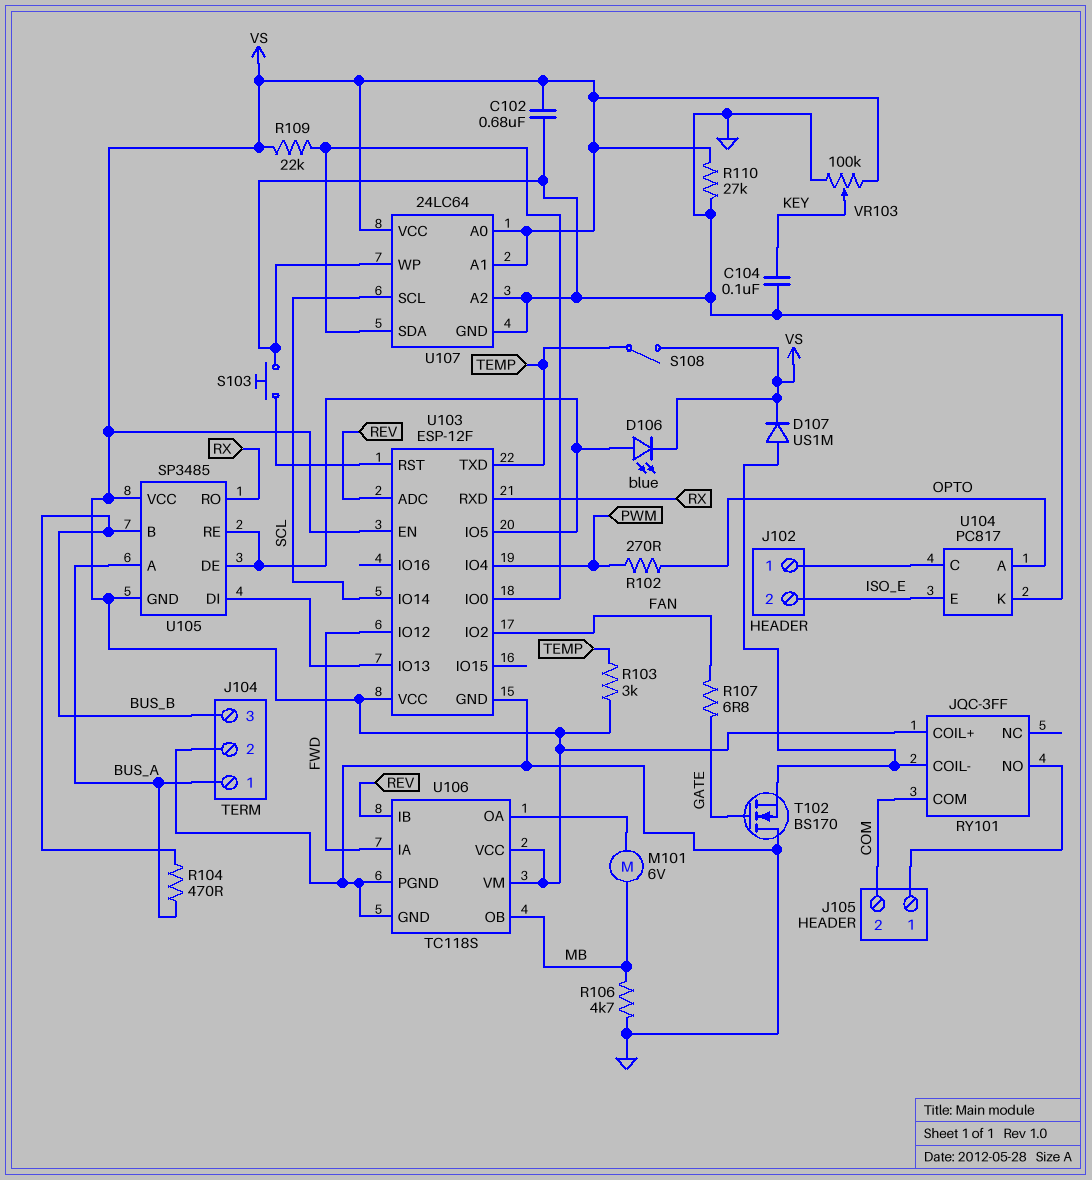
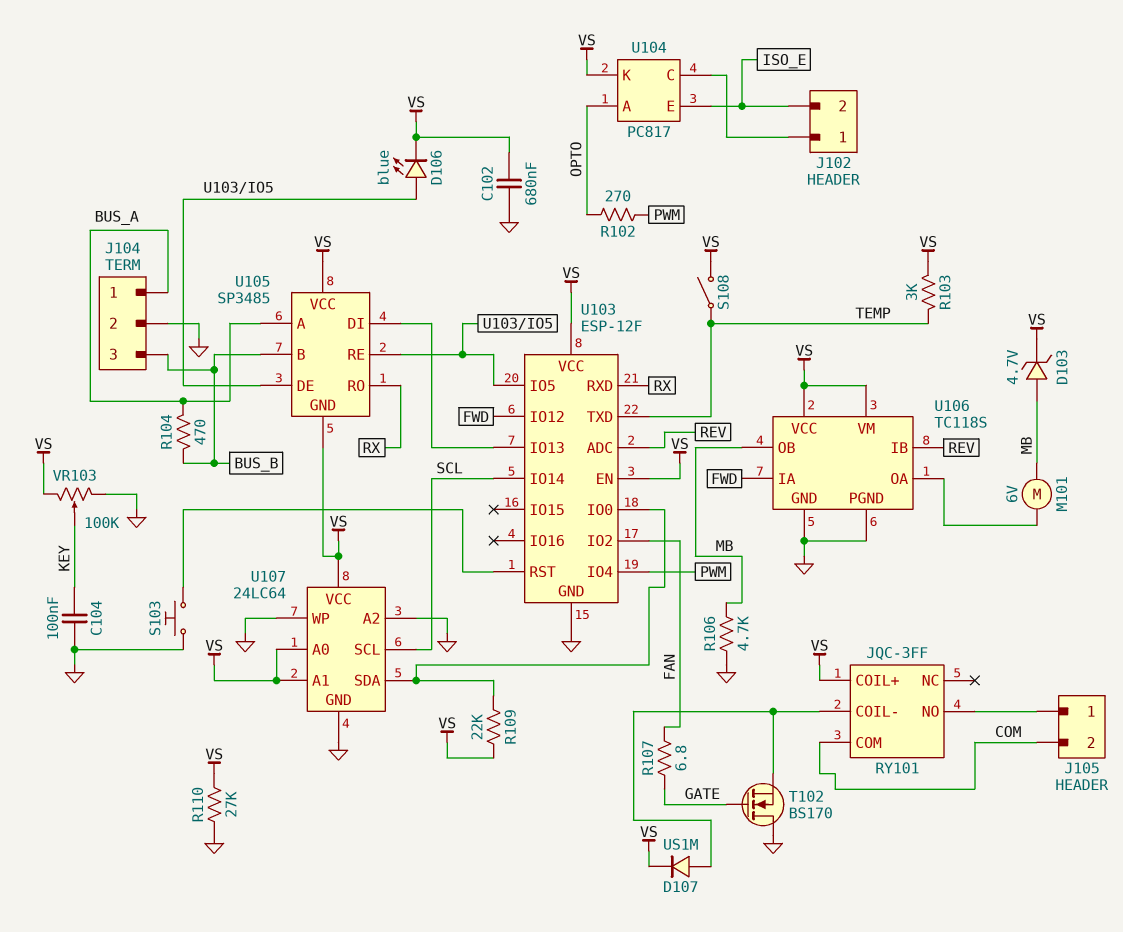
D103: none -> zener 4.7V (A MB, K VS)
U104 pin K: GND -> VS

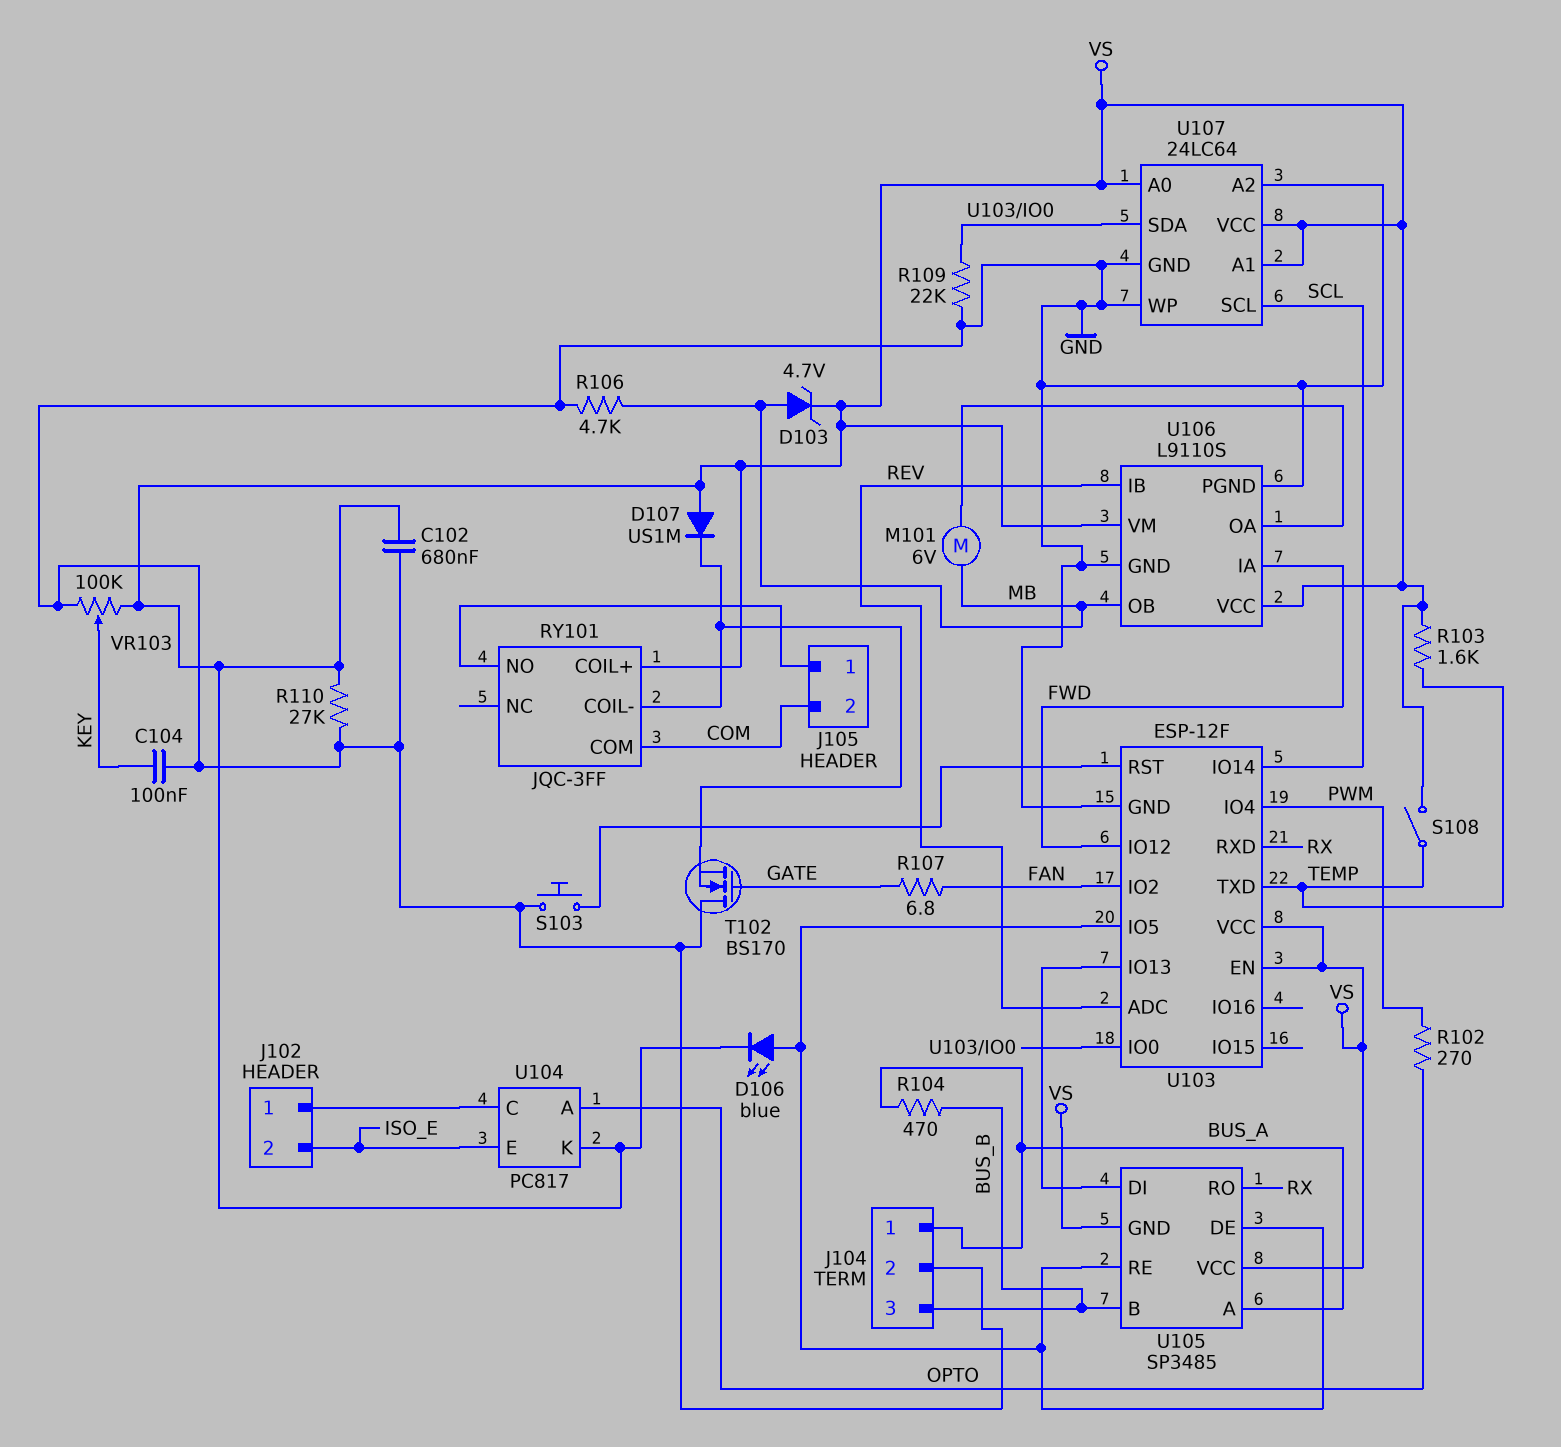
D107: diode US1M (A RY101/COIL-, K VS) -> diode US1M (A VS, K RY101/COIL-)
R103: 3k (TEMP, VS) -> 1.6k (TEMP, VS)
R109: 22k (U103/IO0, VS) -> 22k (GND, U103/IO0)
U106: TC118S -> L9110S

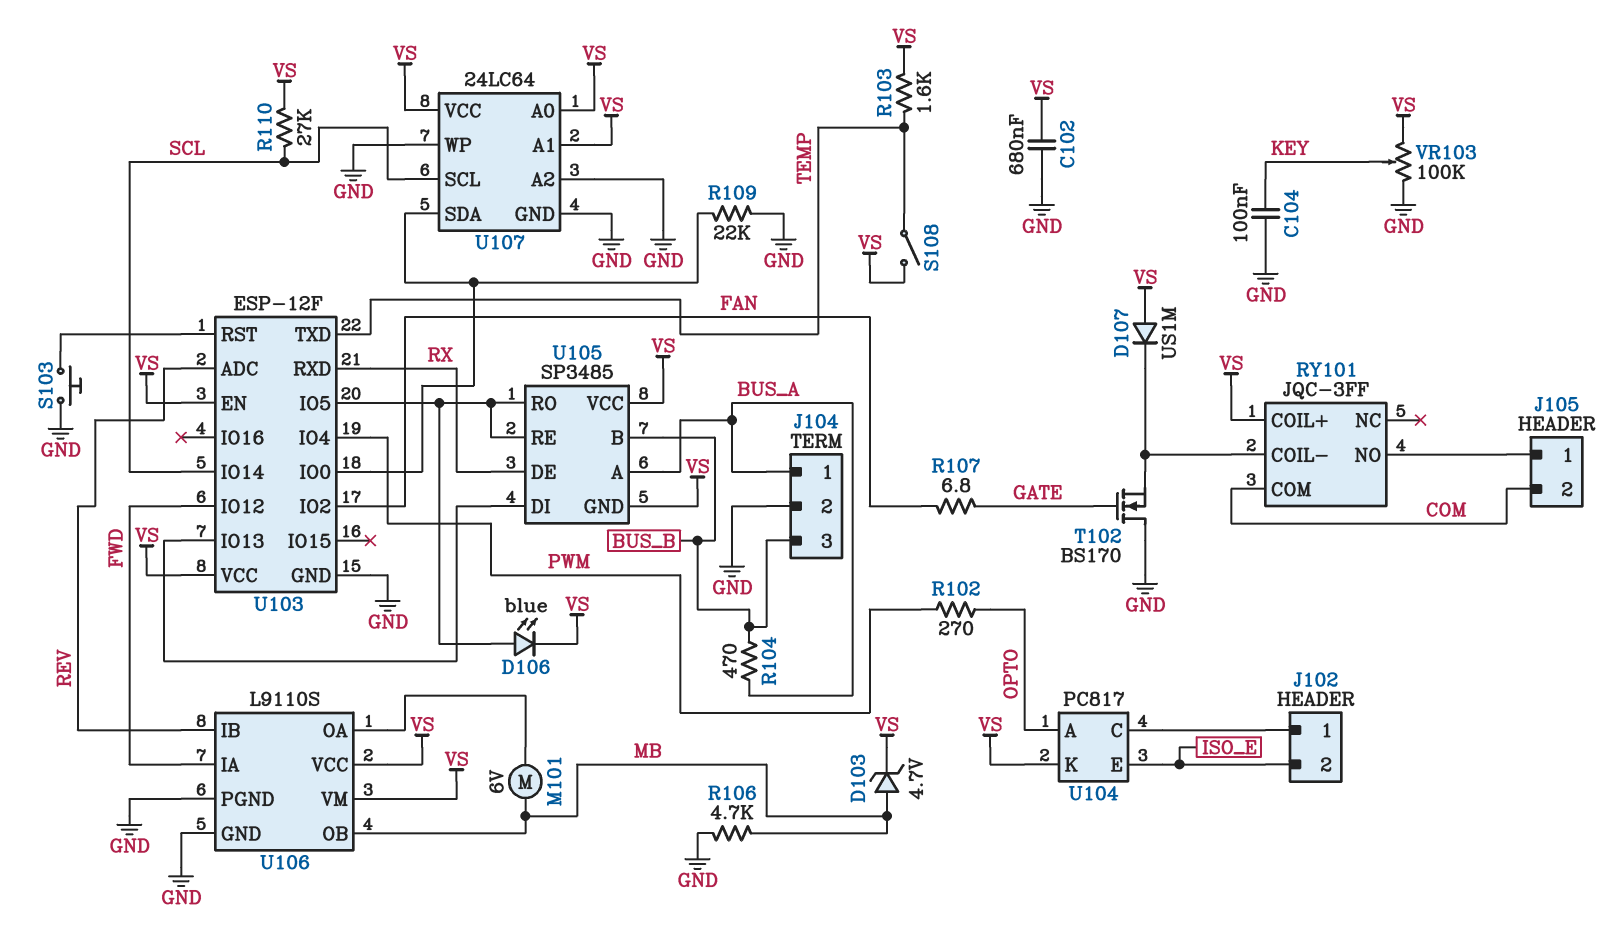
R110: 27k (GND, VS) -> 27k (SCL, VS)
U105 pin DE: U103/IO5 -> RX
U105 pin RO: RX -> U103/IO5

